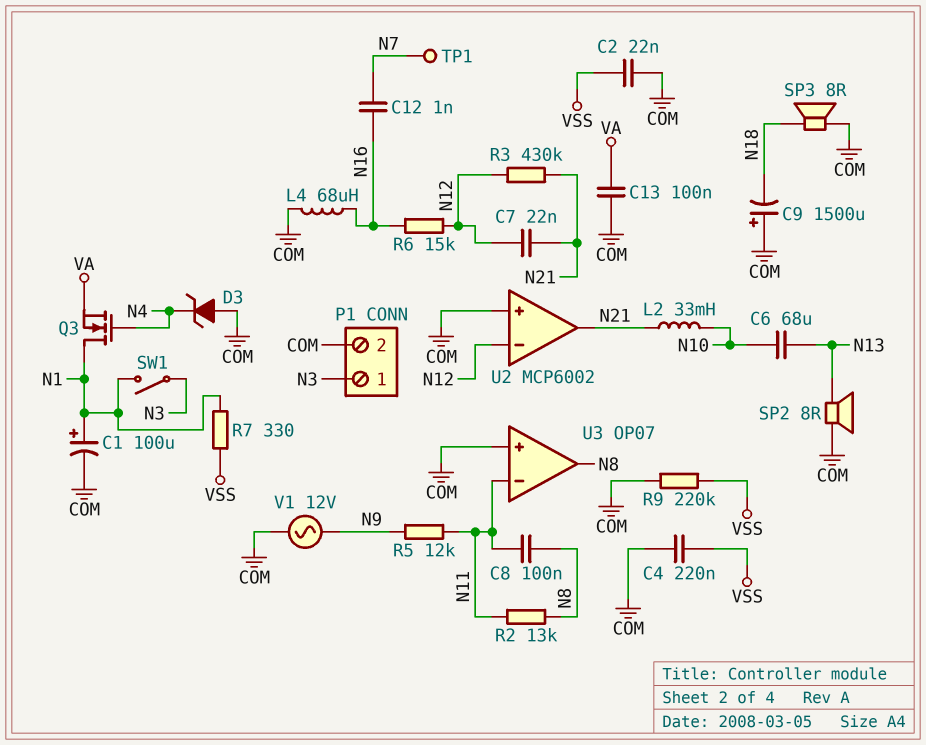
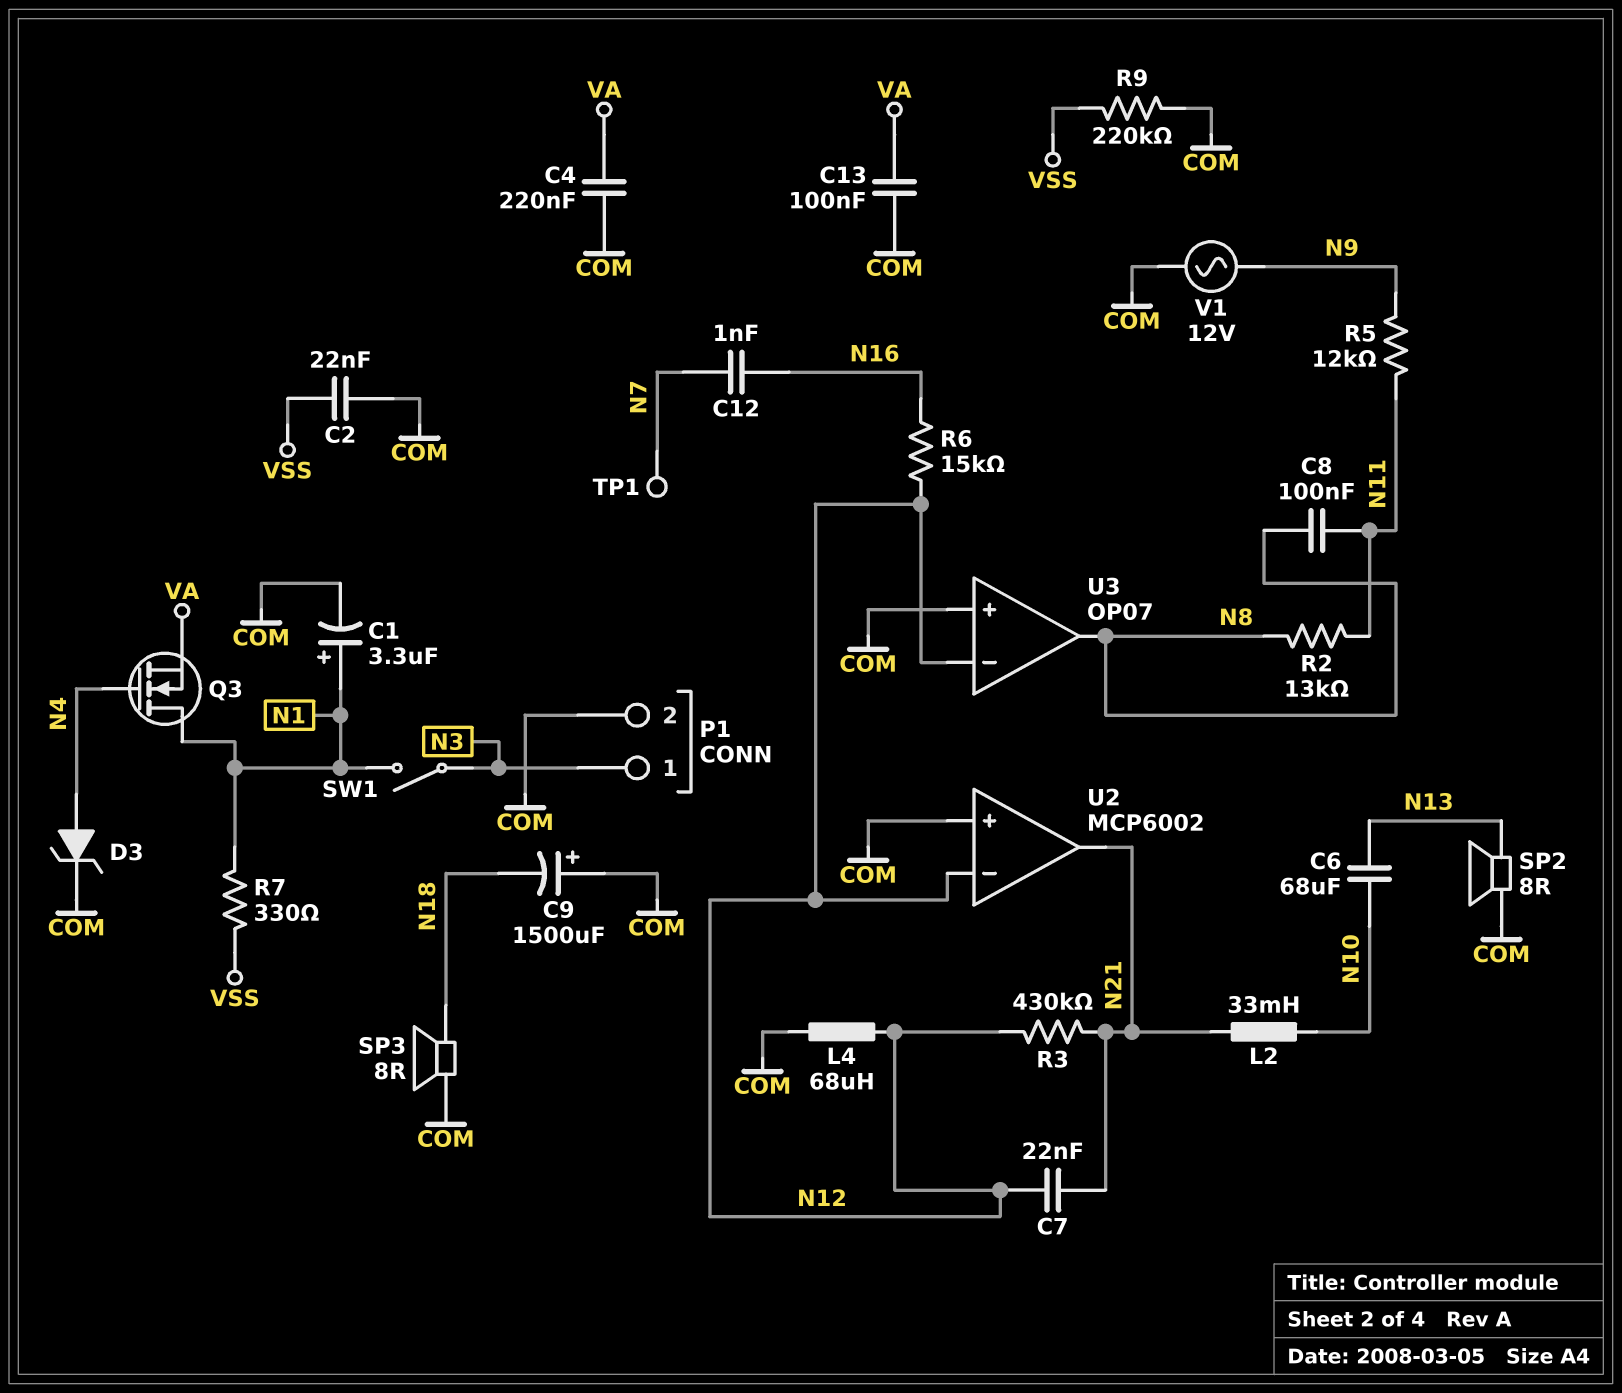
C1: 100uF (plus N1, minus COM) -> 3.3uF (plus N1, minus COM)
C4: 220nF (COM, VSS) -> 220nF (COM, VA)
D3: zener (A COM, K N4) -> zener (A N4, K COM)
L4: 68uH (COM, N16) -> 68uH (COM, N12)
U3 pin in-: N11 -> N12

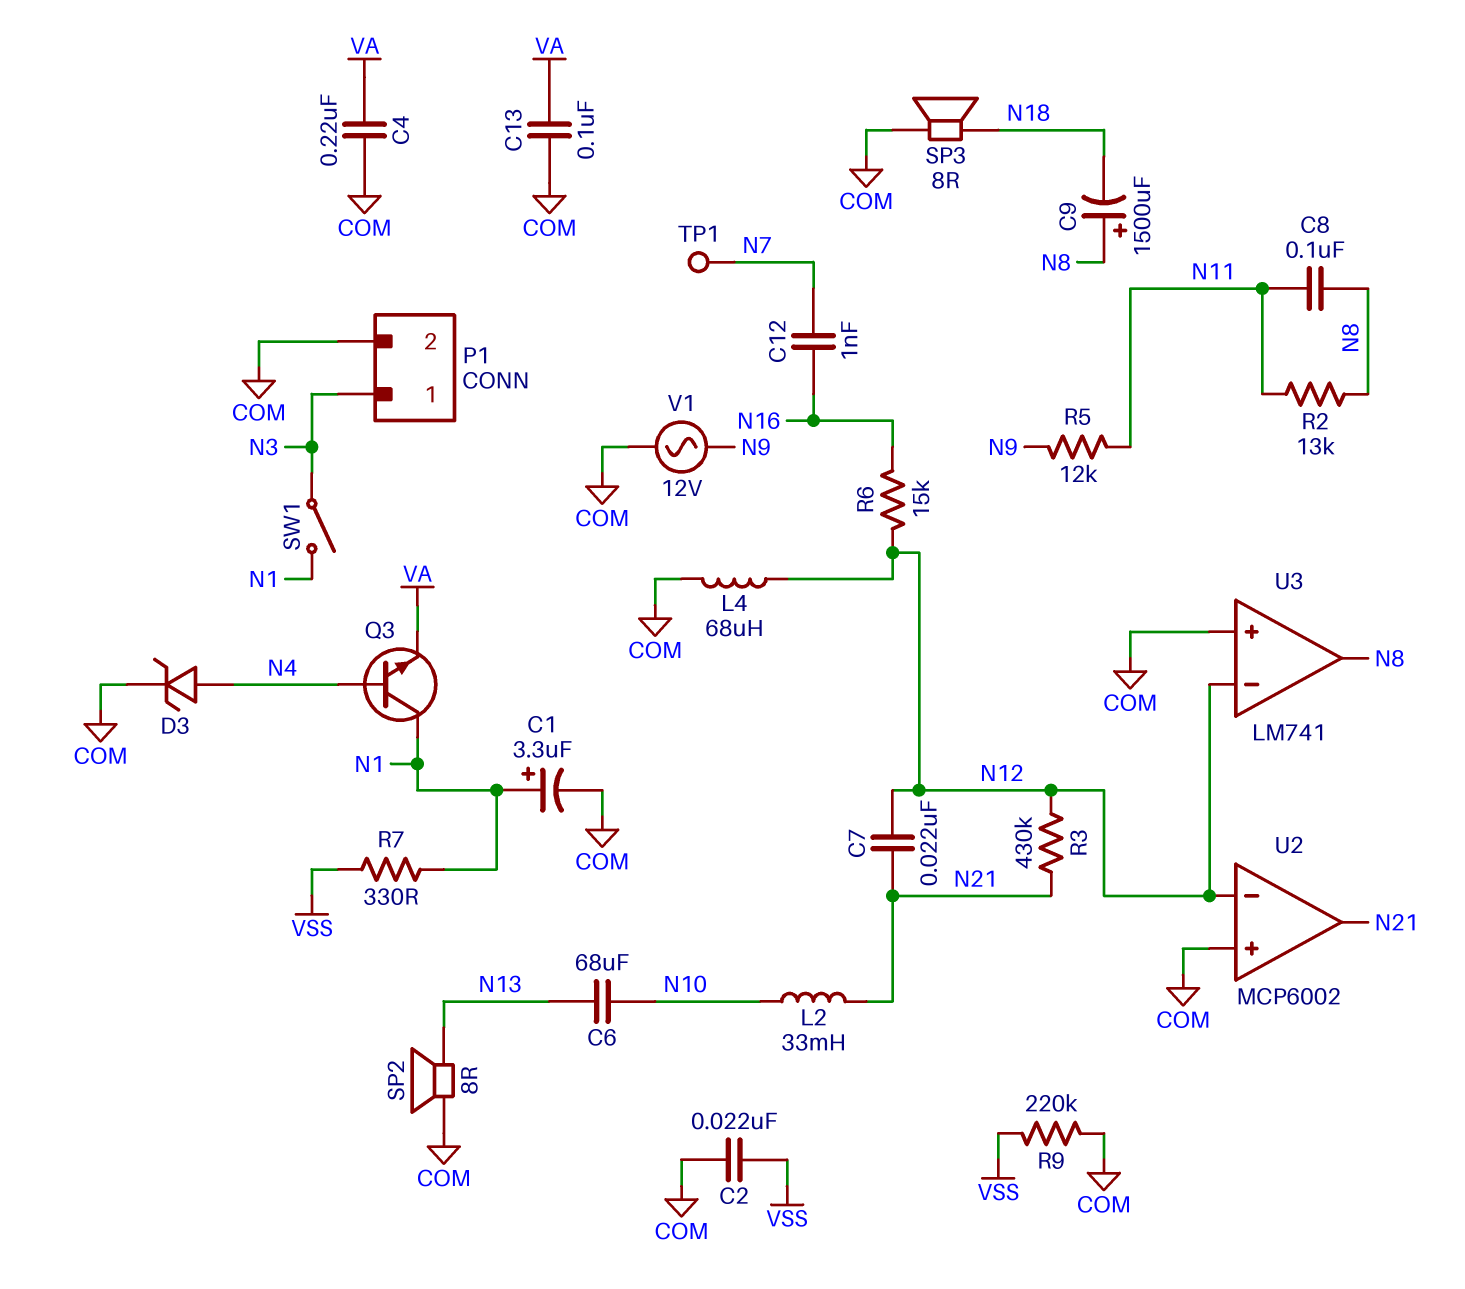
C9: 1500uF (plus COM, minus N18) -> 1500uF (plus N8, minus N18)
Q3: NMOS (G N4, D N1, S VA) -> NPN (B N4, C N1, E VA)
U3: OP07 -> LM741

